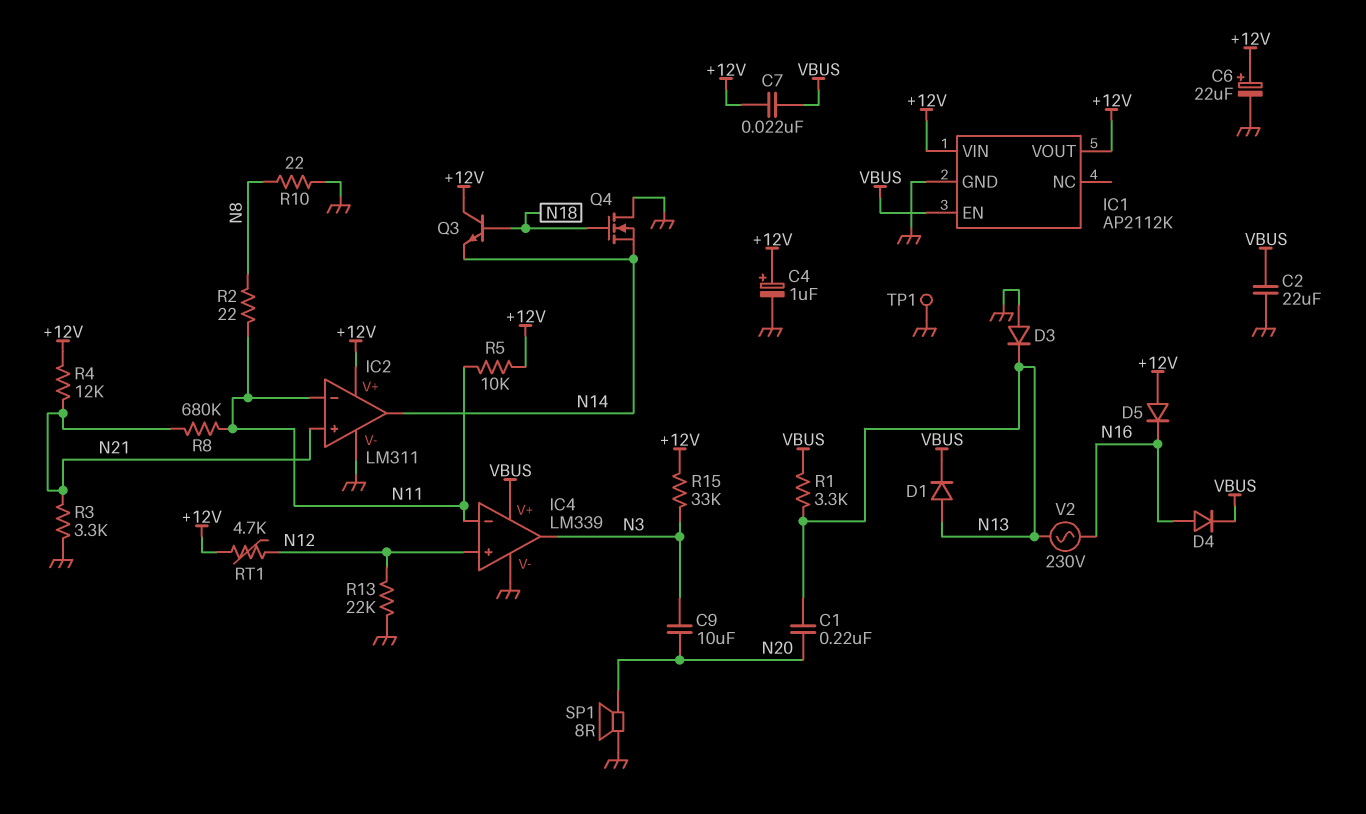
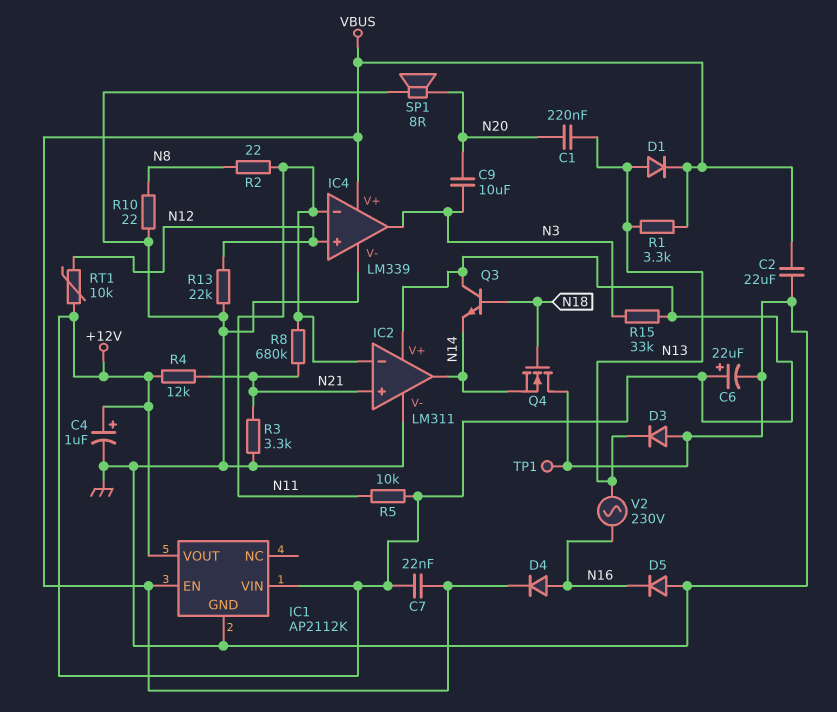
D5: diode (A +12V, K N16) -> diode (A GND, K N16)
RT1: 4.7k (+12V, N12) -> 10k (+12V, N12)

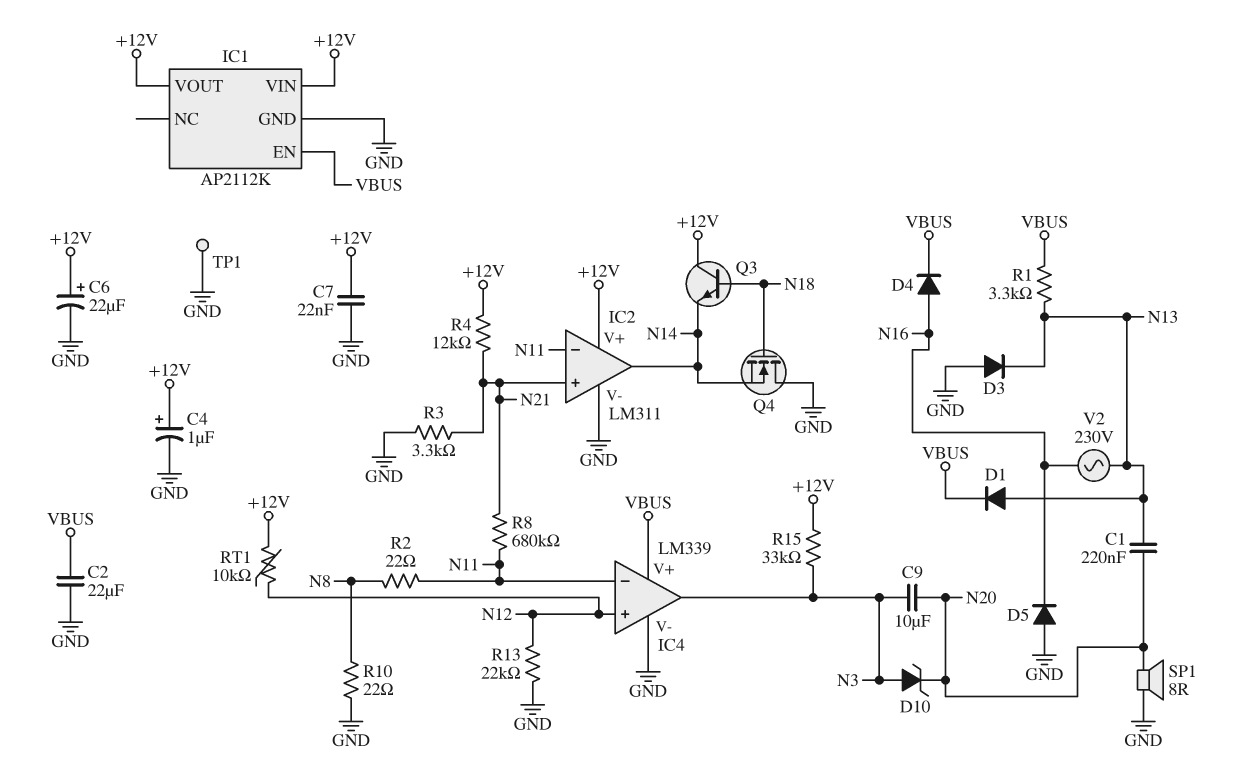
C7: 22nF (+12V, VBUS) -> 22nF (+12V, GND)
D10: none -> zener (A N3, K N20)
R5: 10k (+12V, N11) -> none

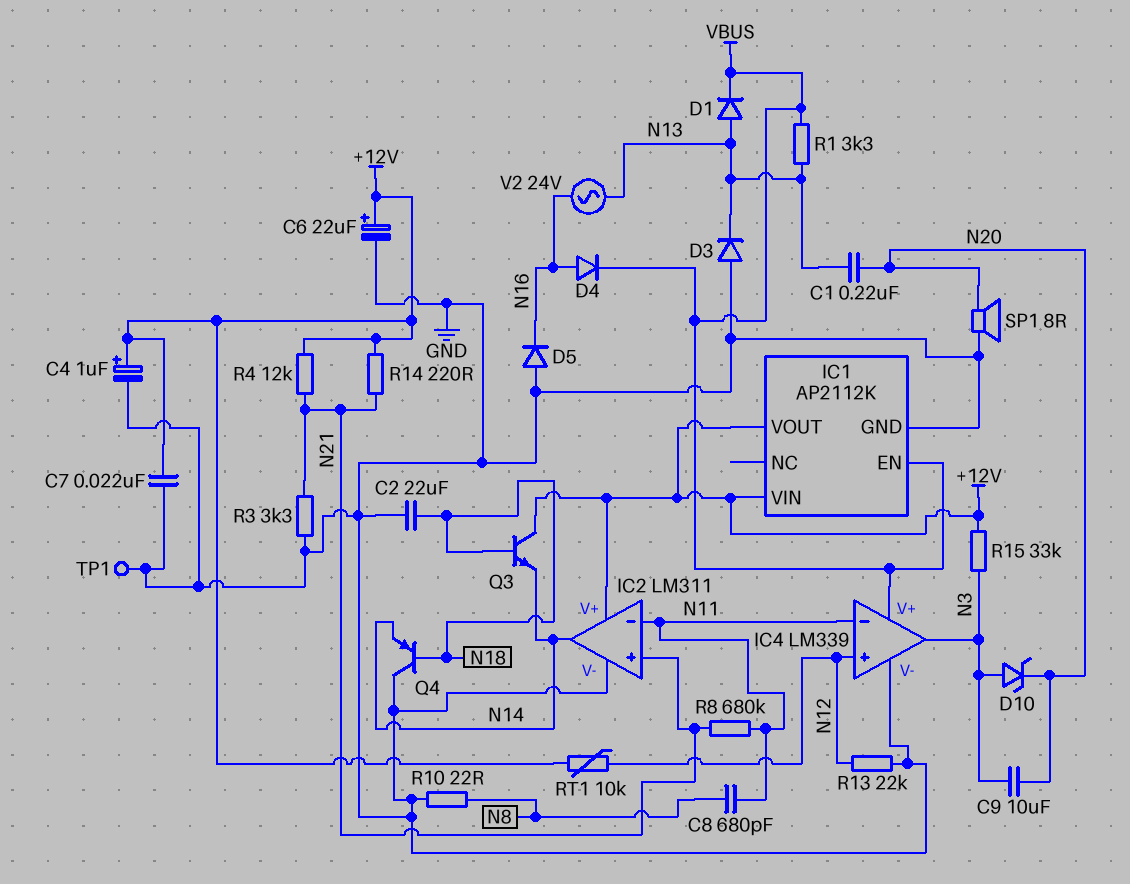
C2: 22uF (GND, VBUS) -> 22uF (GND, N18)
C8: none -> 680pF (N8, N11)
Q4: NMOS (G N18, D GND, S N14) -> PNP (B N18, C GND, E N14)
R2: 22 (N8, N11) -> none
R14: none -> 220 (+12V, N21)
V2: AC 230V (N13, N16) -> AC 24V (N13, N16)

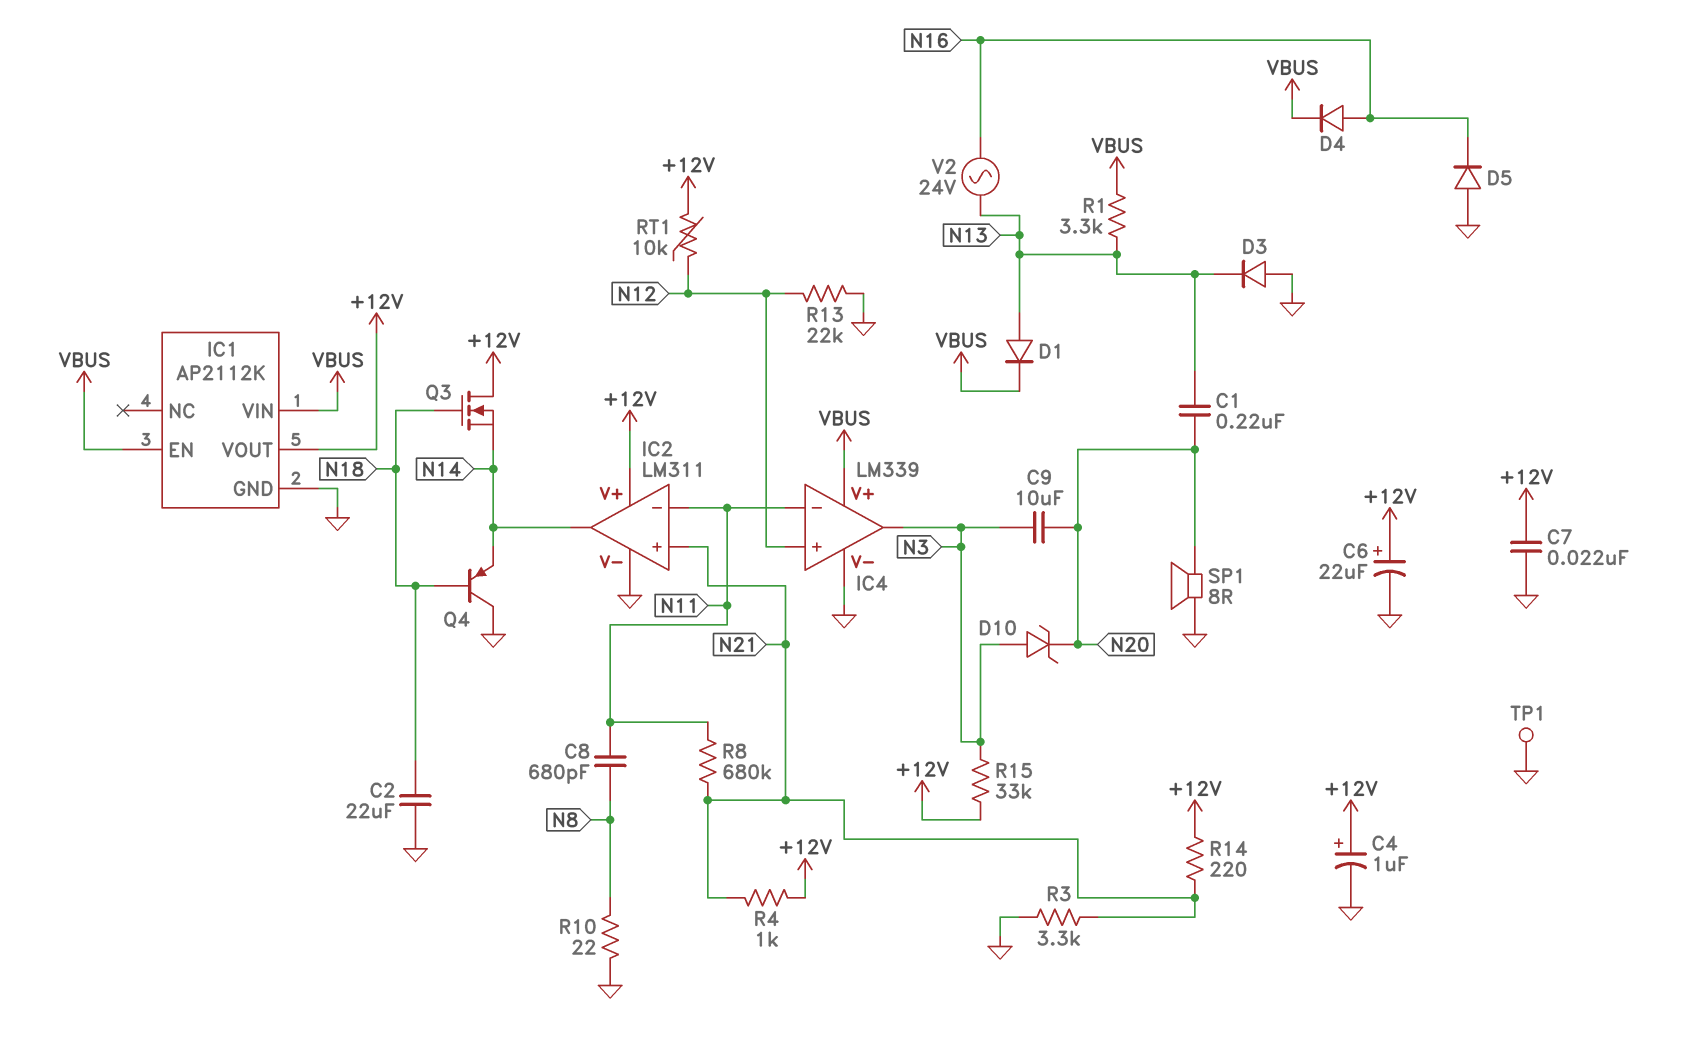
IC1 pin VIN: +12V -> VBUS
Q3: NPN (B N18, C +12V, E N14) -> NMOS (G N18, D +12V, S N14)
R4: 12k (+12V, N21) -> 1k (+12V, N21)

